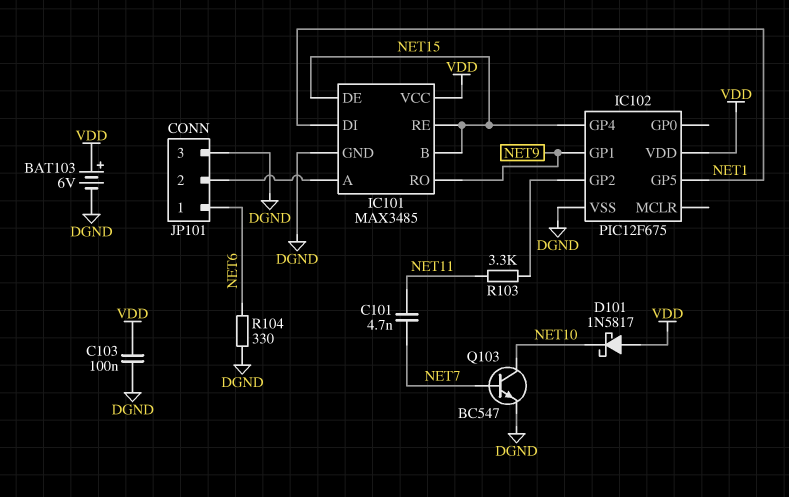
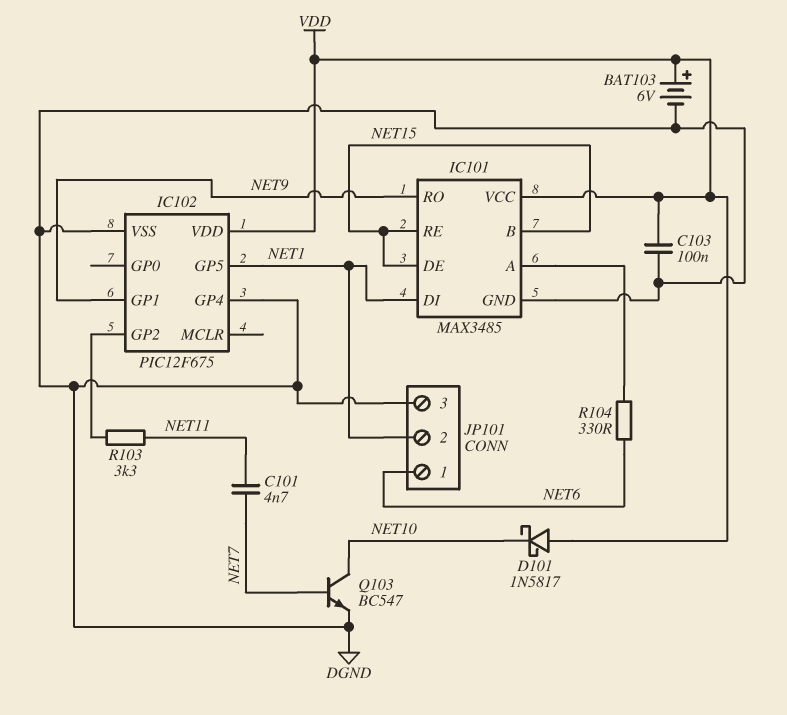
IC102 pin GP4: NET15 -> DGND
JP101 pin 2: IC101/A -> NET1
R104: 330 (DGND, NET6) -> 330 (IC101/A, NET6)

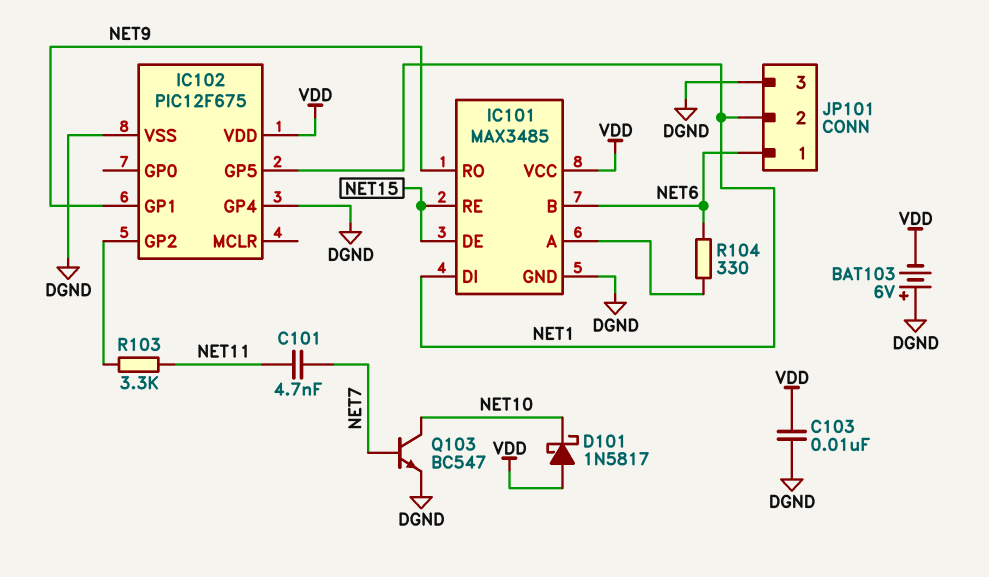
BAT103: 6V (plus VDD, minus DGND) -> 6V (plus DGND, minus VDD)
C103: 100nF (DGND, VDD) -> 10nF (DGND, VDD)
IC101 pin B: NET15 -> NET6

